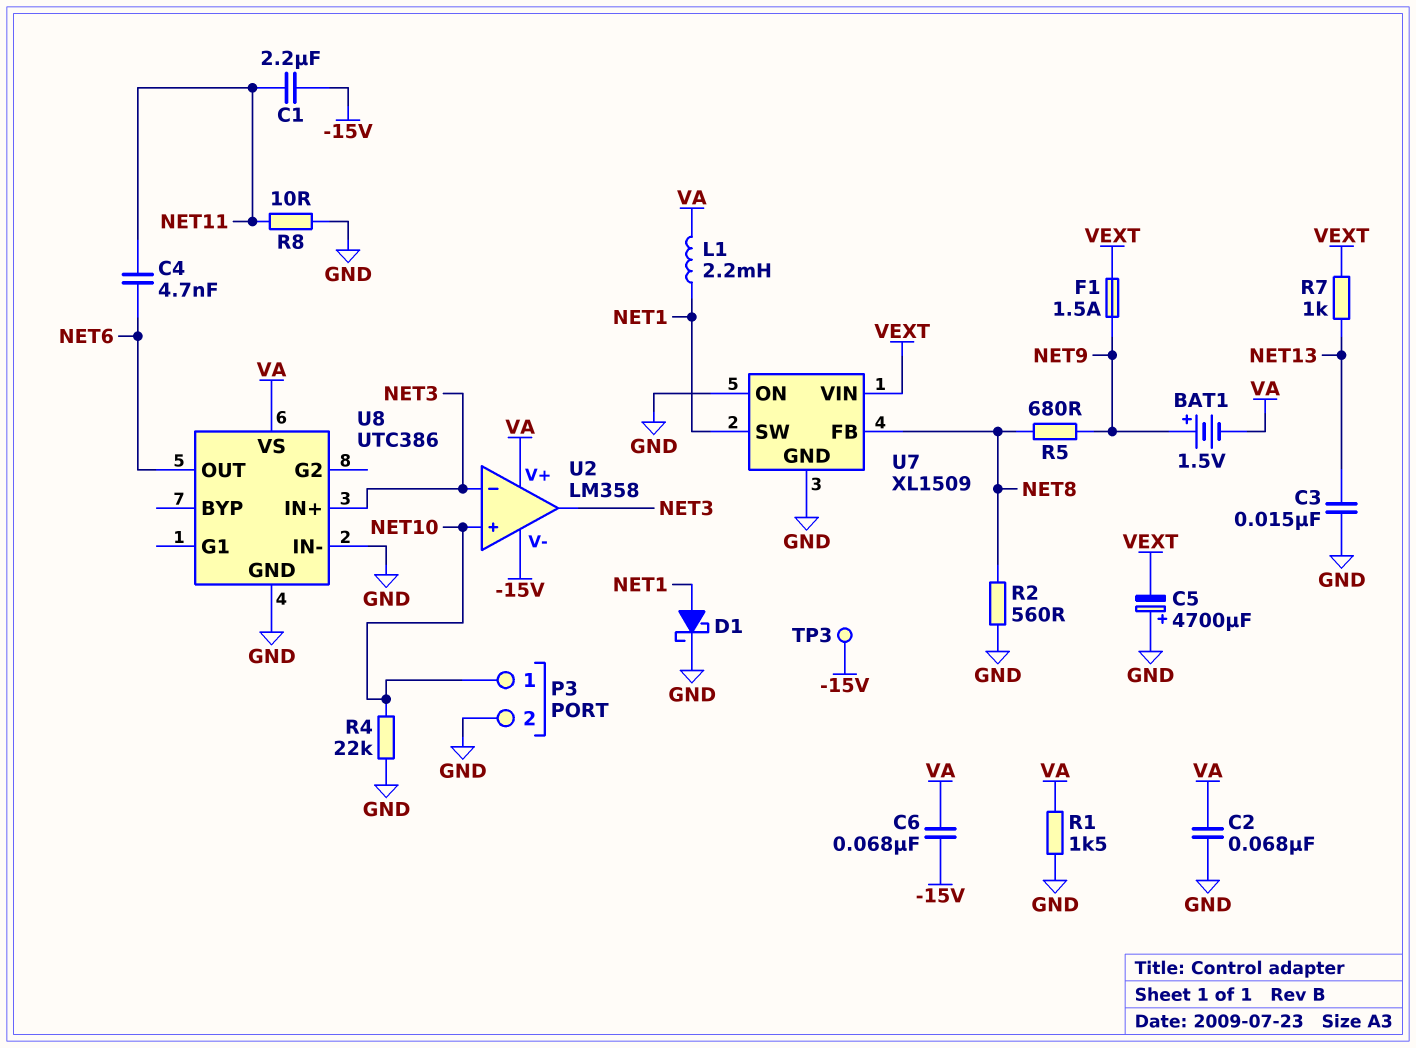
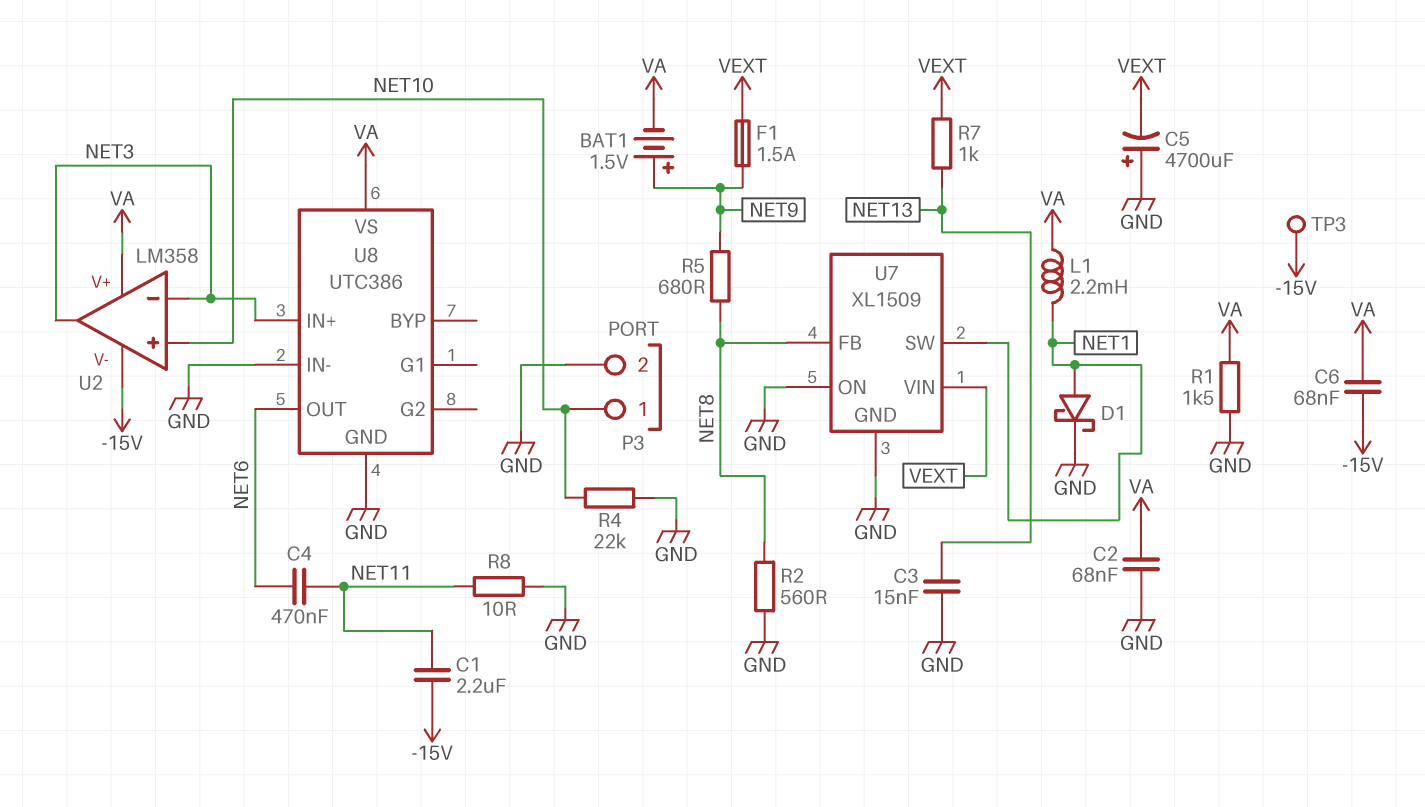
C4: 4.7nF (NET6, NET11) -> 470nF (NET6, NET11)

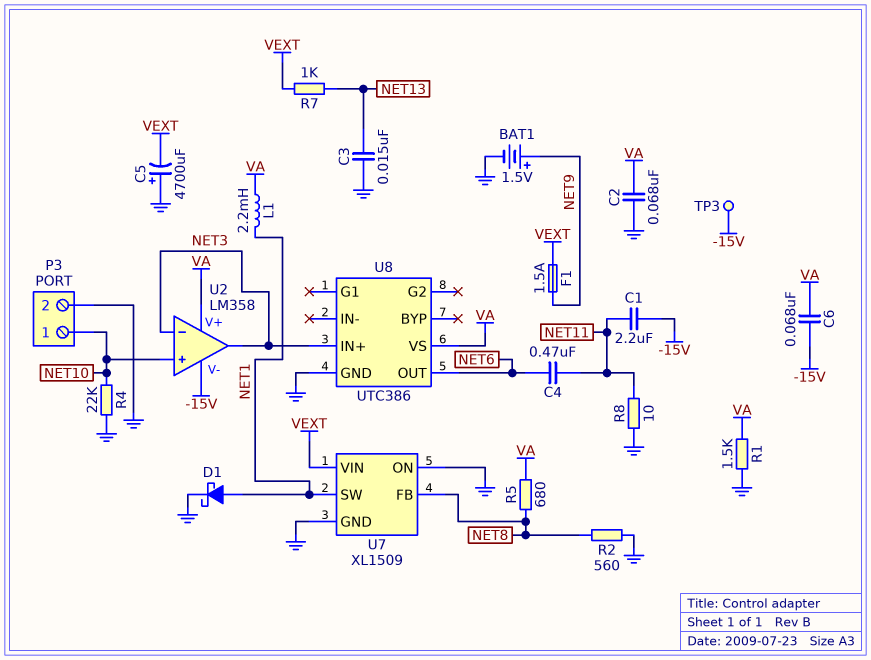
BAT1: 1.5V (plus NET9, minus VA) -> 1.5V (plus NET9, minus GND)
R5: 680 (NET8, NET9) -> 680 (NET8, VA)
U8 pin IN-: GND -> none

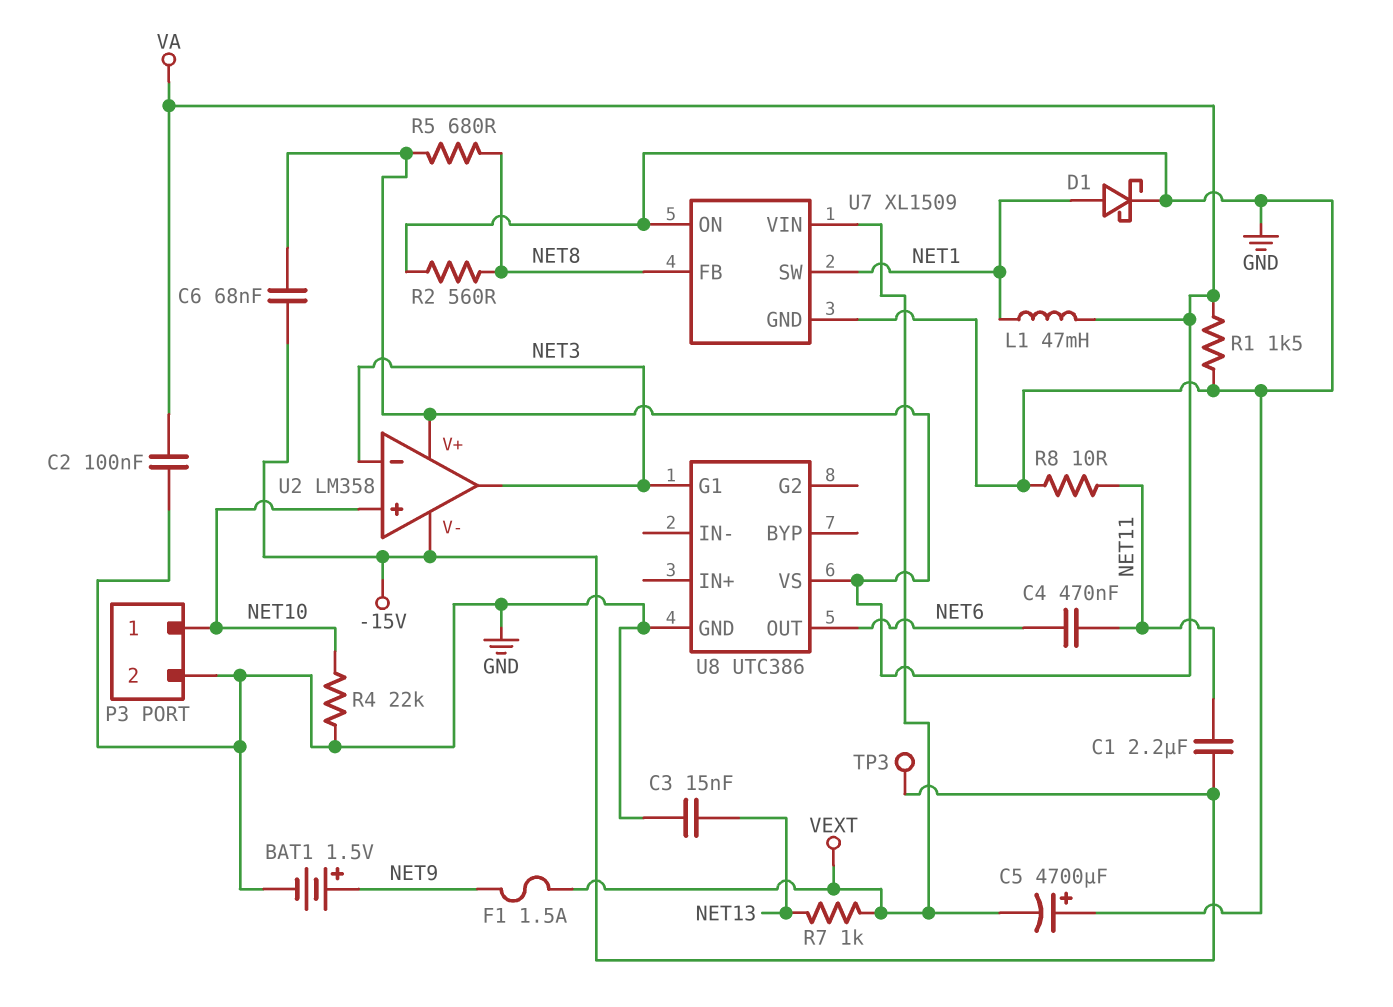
C2: 68nF (GND, VA) -> 100nF (GND, VA)
L1: 2.2mH (NET1, VA) -> 47mH (NET1, VA)
U8 pin G1: none -> NET3
U8 pin IN+: NET3 -> none

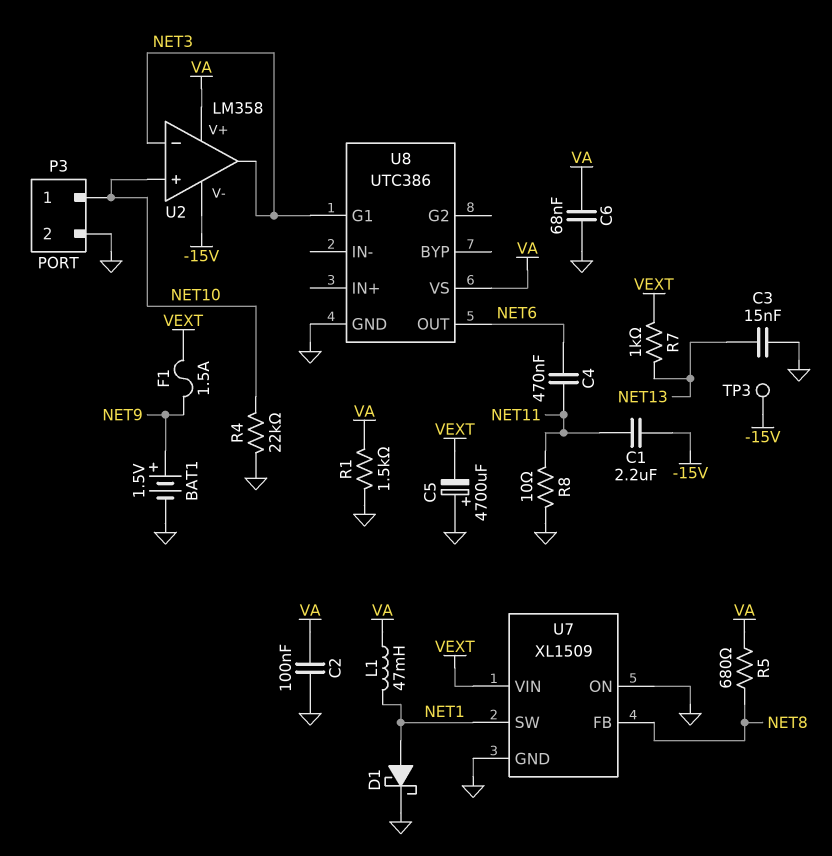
C6: 68nF (-15V, VA) -> 68nF (GND, VA)
R2: 560 (GND, NET8) -> none

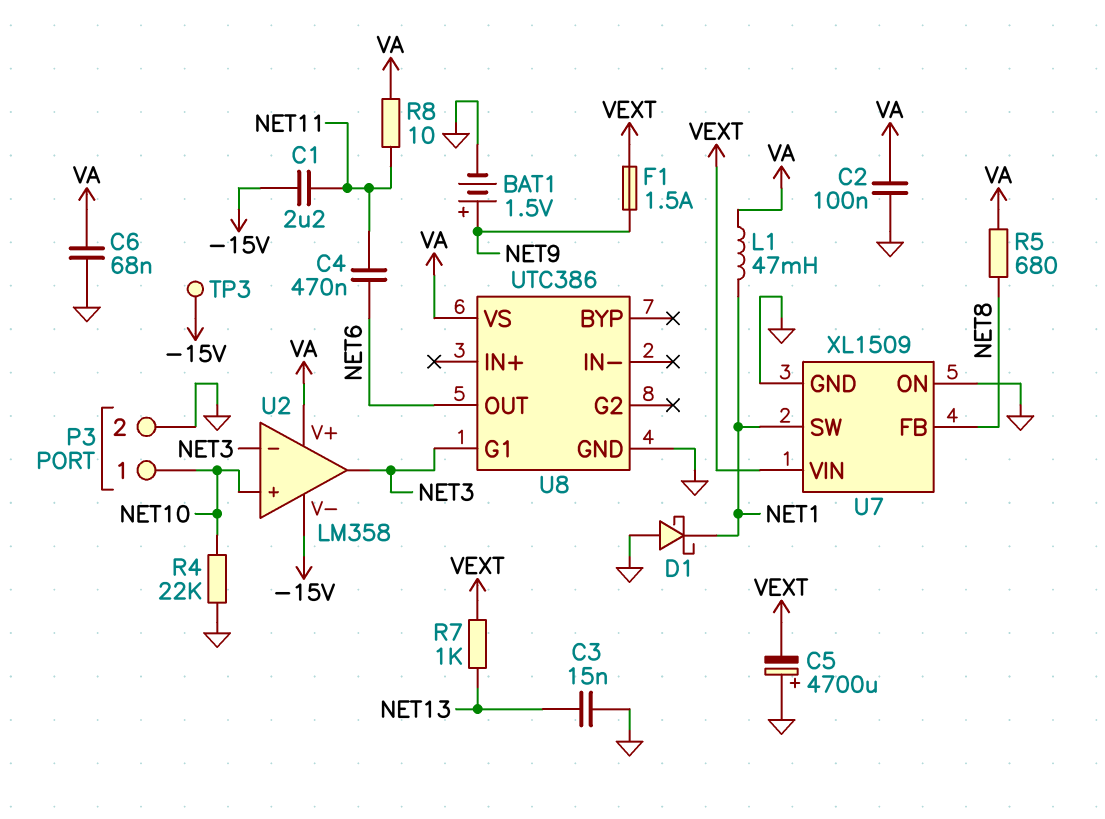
D1: schottky (A NET1, K GND) -> schottky (A GND, K NET1)
R1: 1.5k (GND, VA) -> none
R8: 10 (GND, NET11) -> 10 (NET11, VA)

